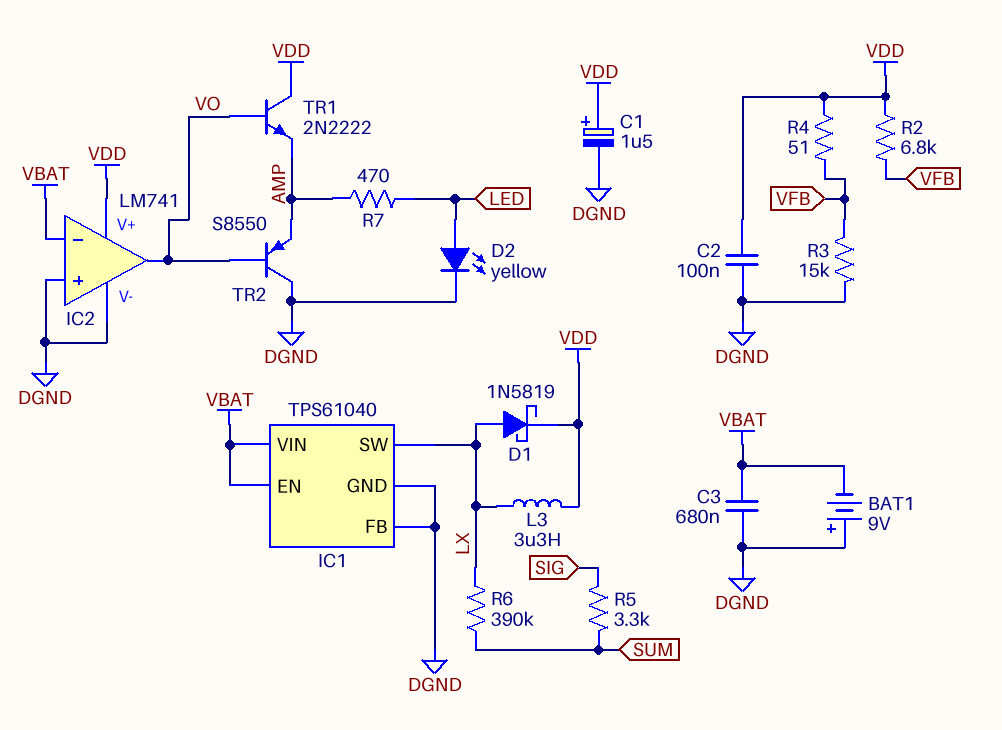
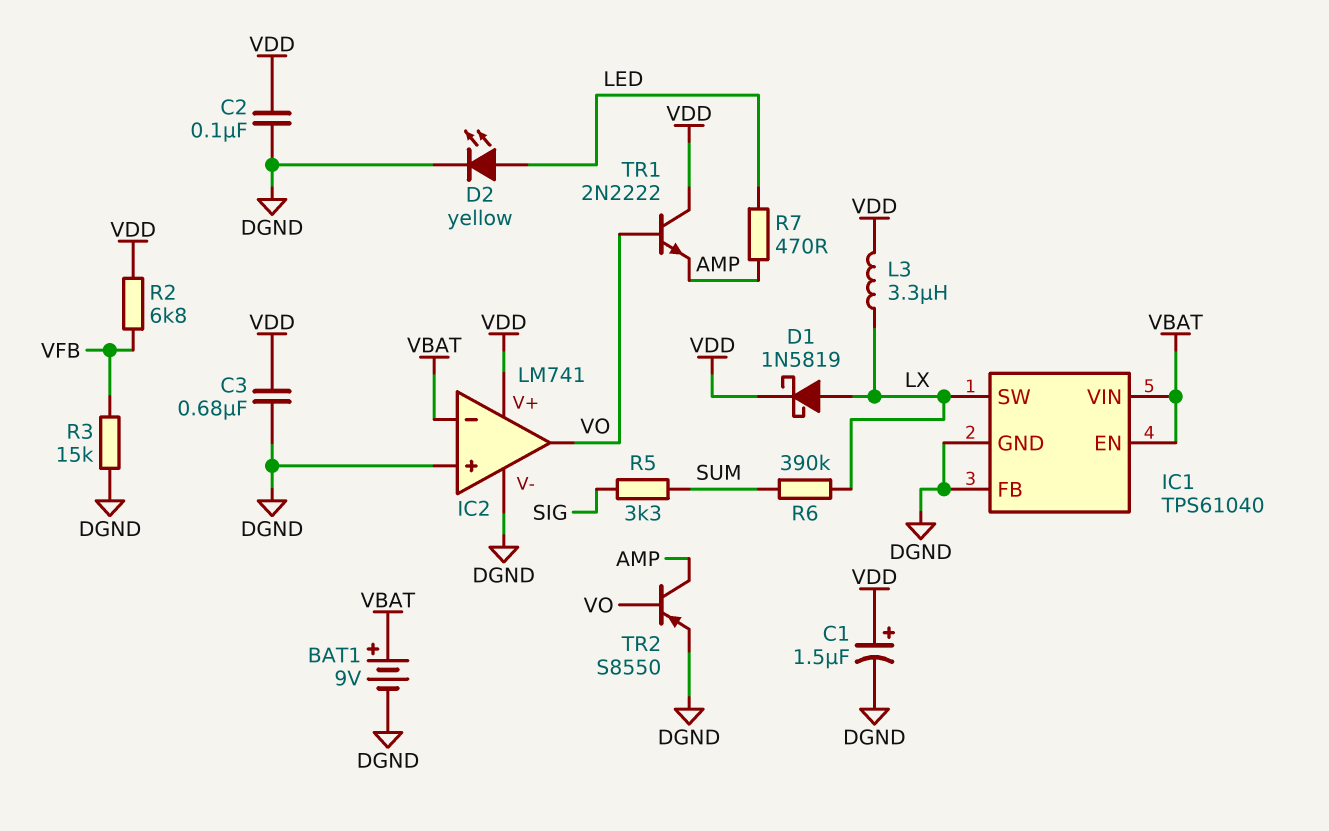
BAT1: 9V (plus DGND, minus VBAT) -> 9V (plus VBAT, minus DGND)
C3: 680nF (DGND, VBAT) -> 680nF (DGND, VDD)
R4: 51 (VDD, VFB) -> none
TR2: PNP S8550 (B VO, C DGND, E AMP) -> PNP S8550 (B VO, C AMP, E DGND)

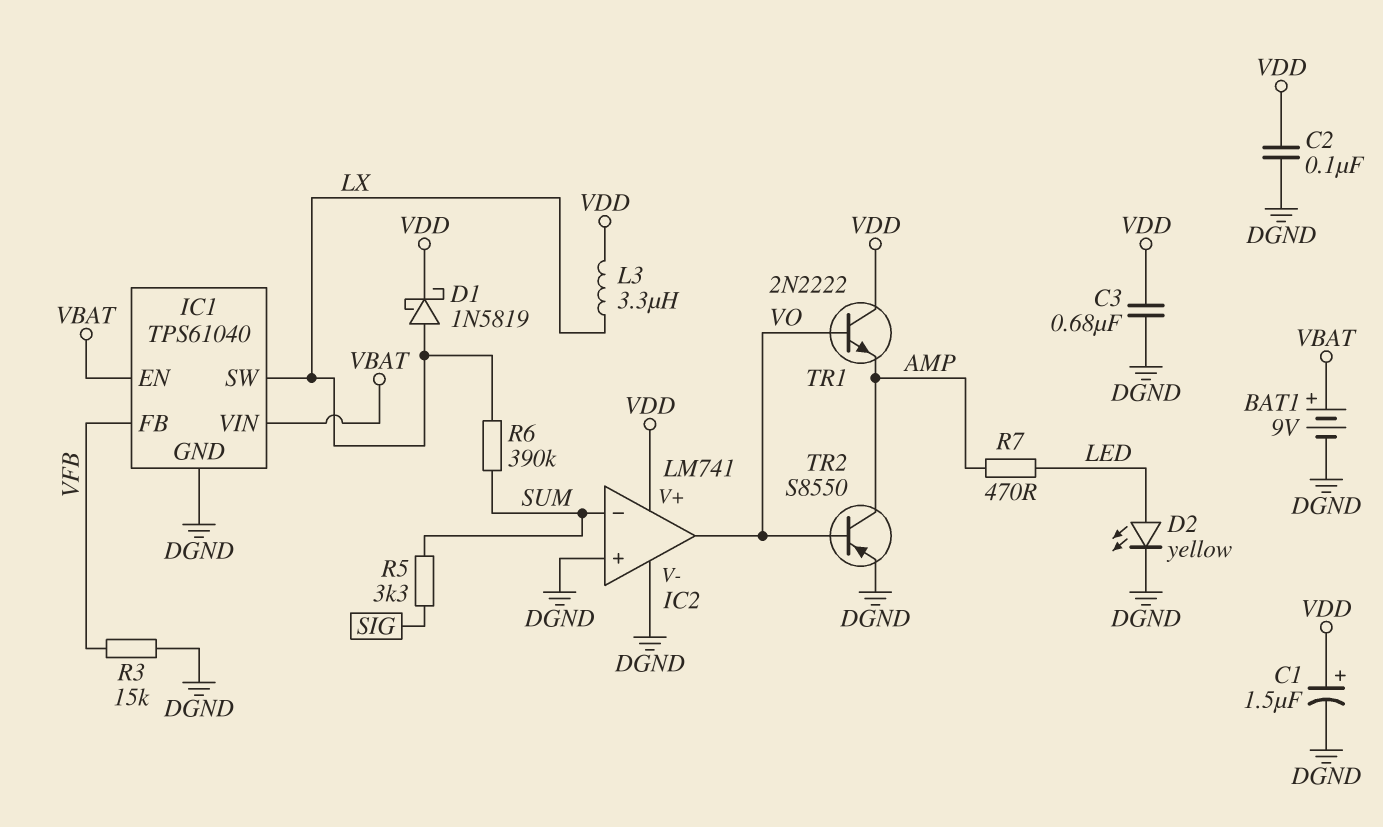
IC1 pin FB: DGND -> VFB
IC2 pin in-: VBAT -> SUM
R2: 6.8k (VDD, VFB) -> none

